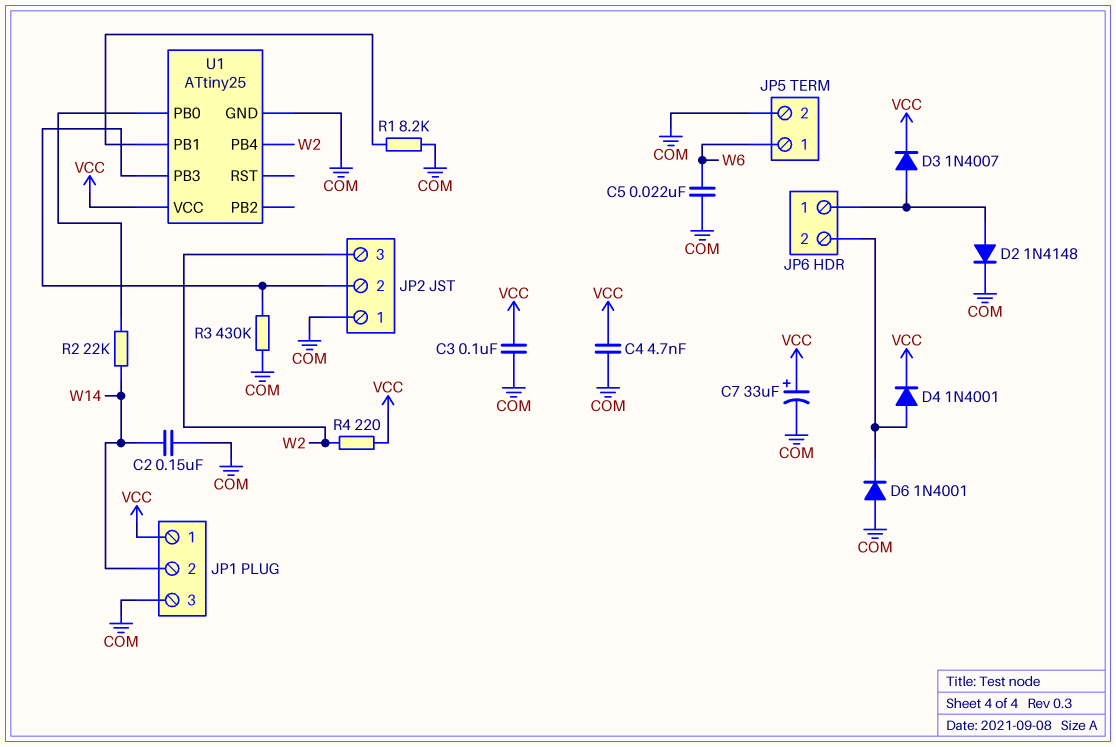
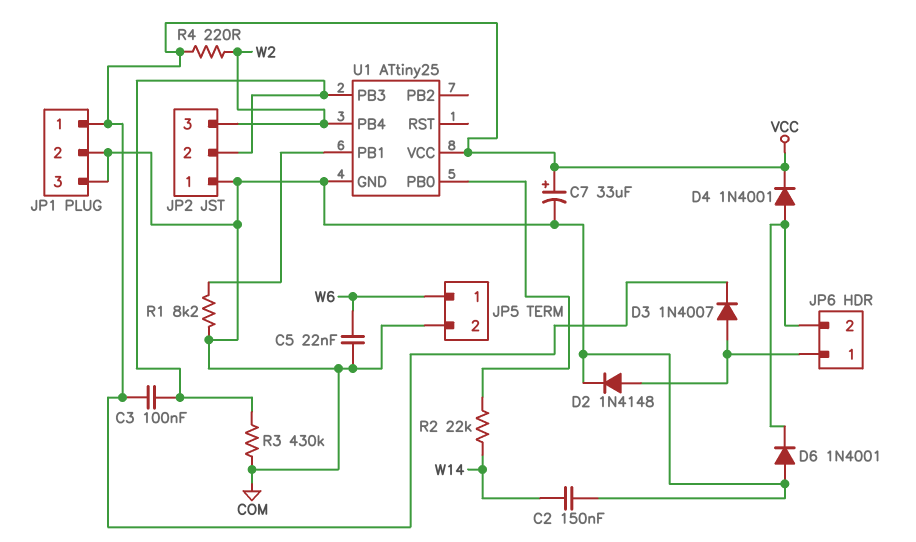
C3: 100nF (COM, VCC) -> 100nF (JP2/2, VCC)
C4: 4.7nF (COM, VCC) -> none
JP1 pin 2: W14 -> COM

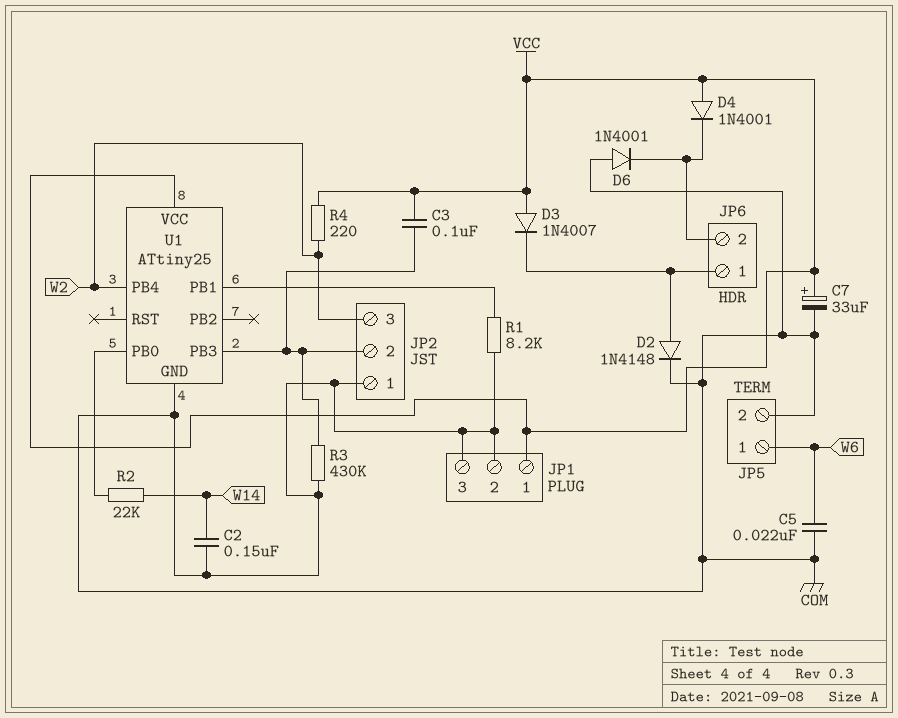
D3: diode 1N4007 (A JP6/1, K VCC) -> diode 1N4007 (A VCC, K JP6/1)
D4: diode 1N4001 (A JP6/2, K VCC) -> diode 1N4001 (A VCC, K JP6/2)

